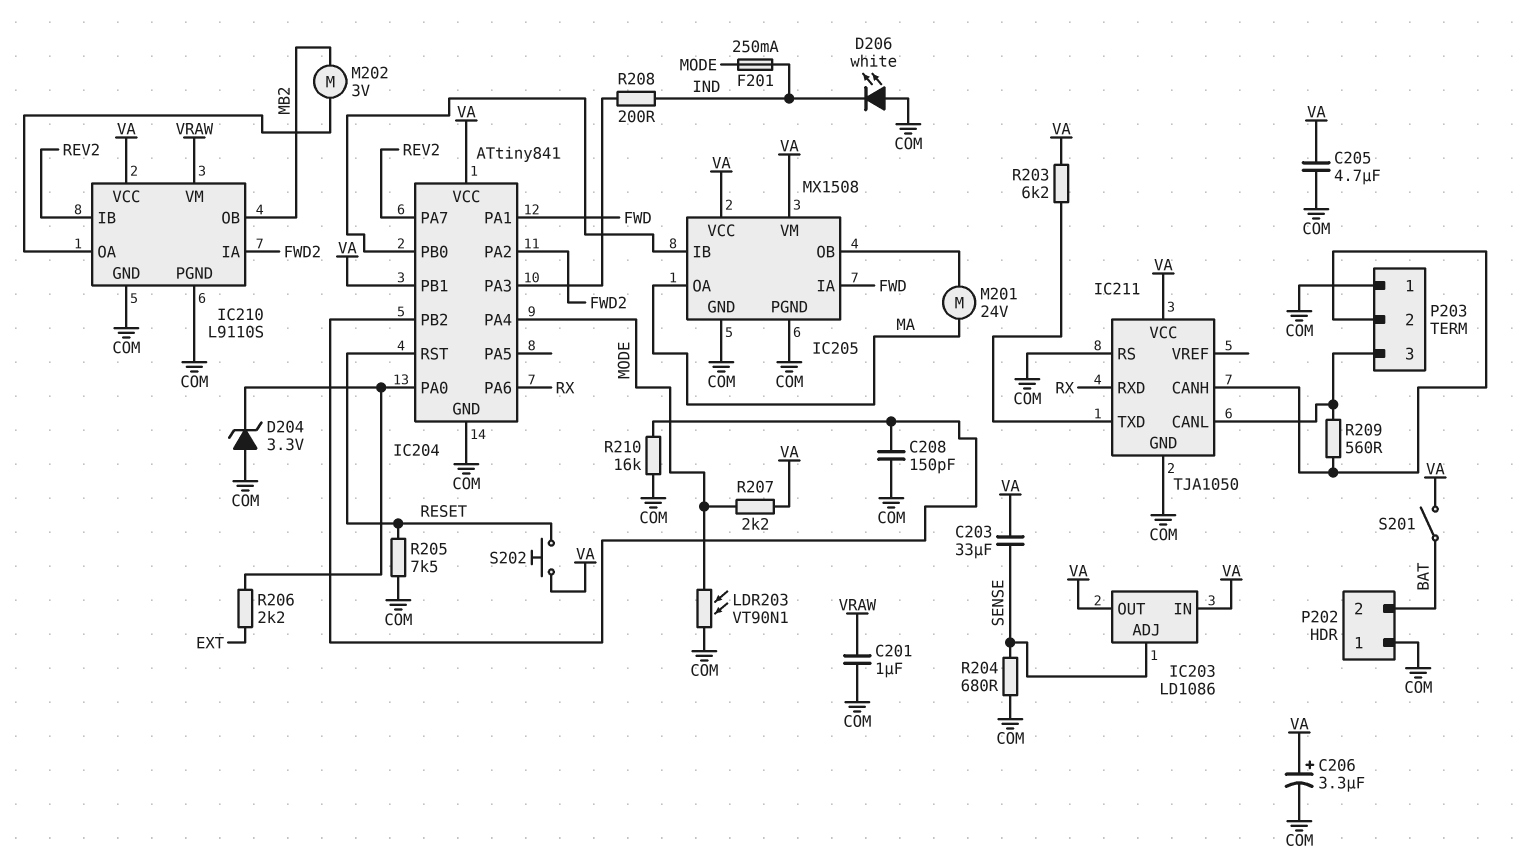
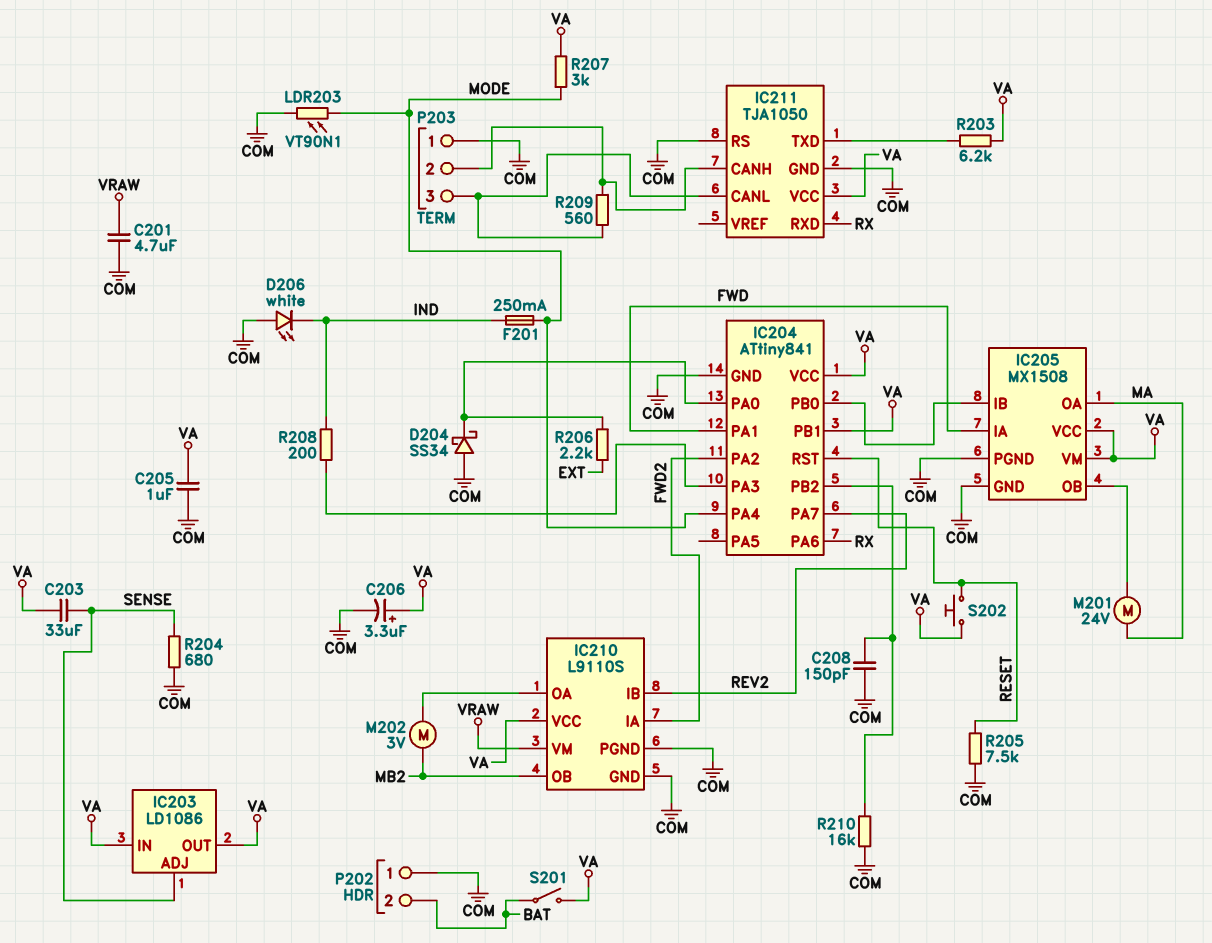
C201: 1uF (COM, VRAW) -> 4.7uF (COM, VRAW)
C205: 4.7uF (COM, VA) -> 1uF (COM, VA)
D204: zener 3.3V (A COM, K IC204/PA0) -> schottky SS34 (A COM, K IC204/PA0)
R207: 2.2k (MODE, VA) -> 3k (MODE, VA)

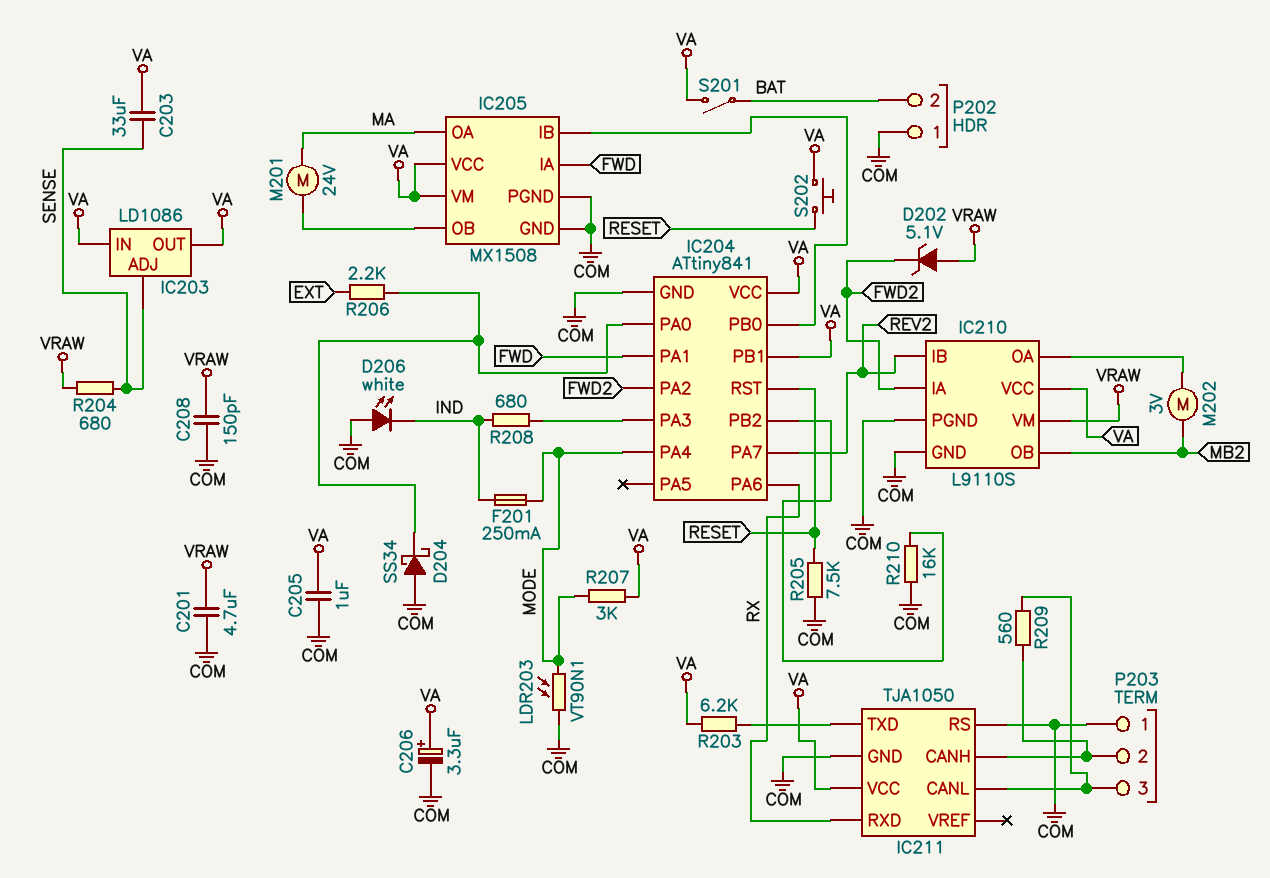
C208: 150pF (COM, IC204/PB2) -> 150pF (COM, VRAW)
D202: none -> zener 5.1V (A VRAW, K FWD2)
R204: 680 (COM, SENSE) -> 680 (SENSE, VRAW)
R208: 200 (IC204/PA3, IND) -> 680 (IC204/PA3, IND)

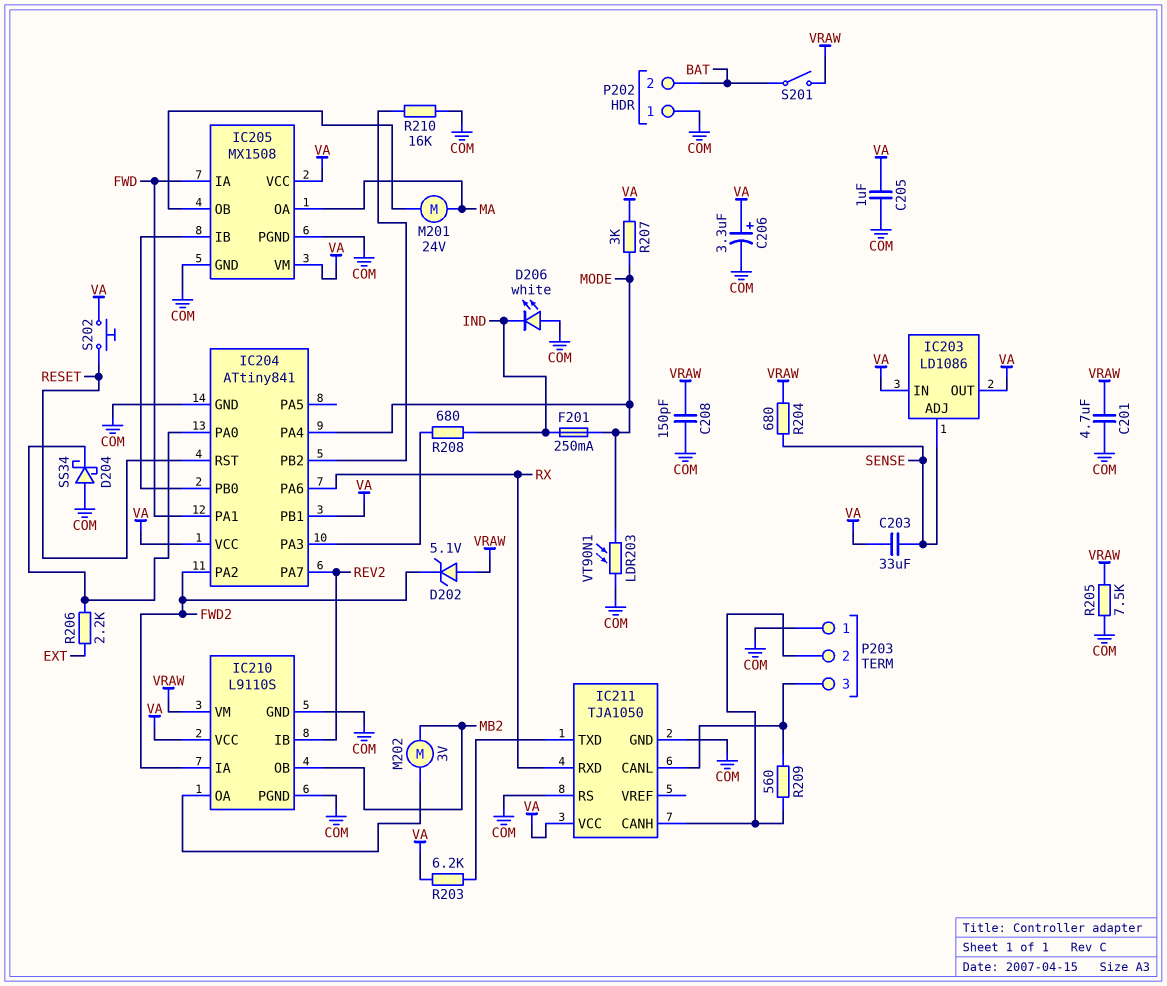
R205: 7.5k (COM, RESET) -> 7.5k (COM, VRAW)
S201: switch (BAT, VA) -> switch (BAT, VRAW)

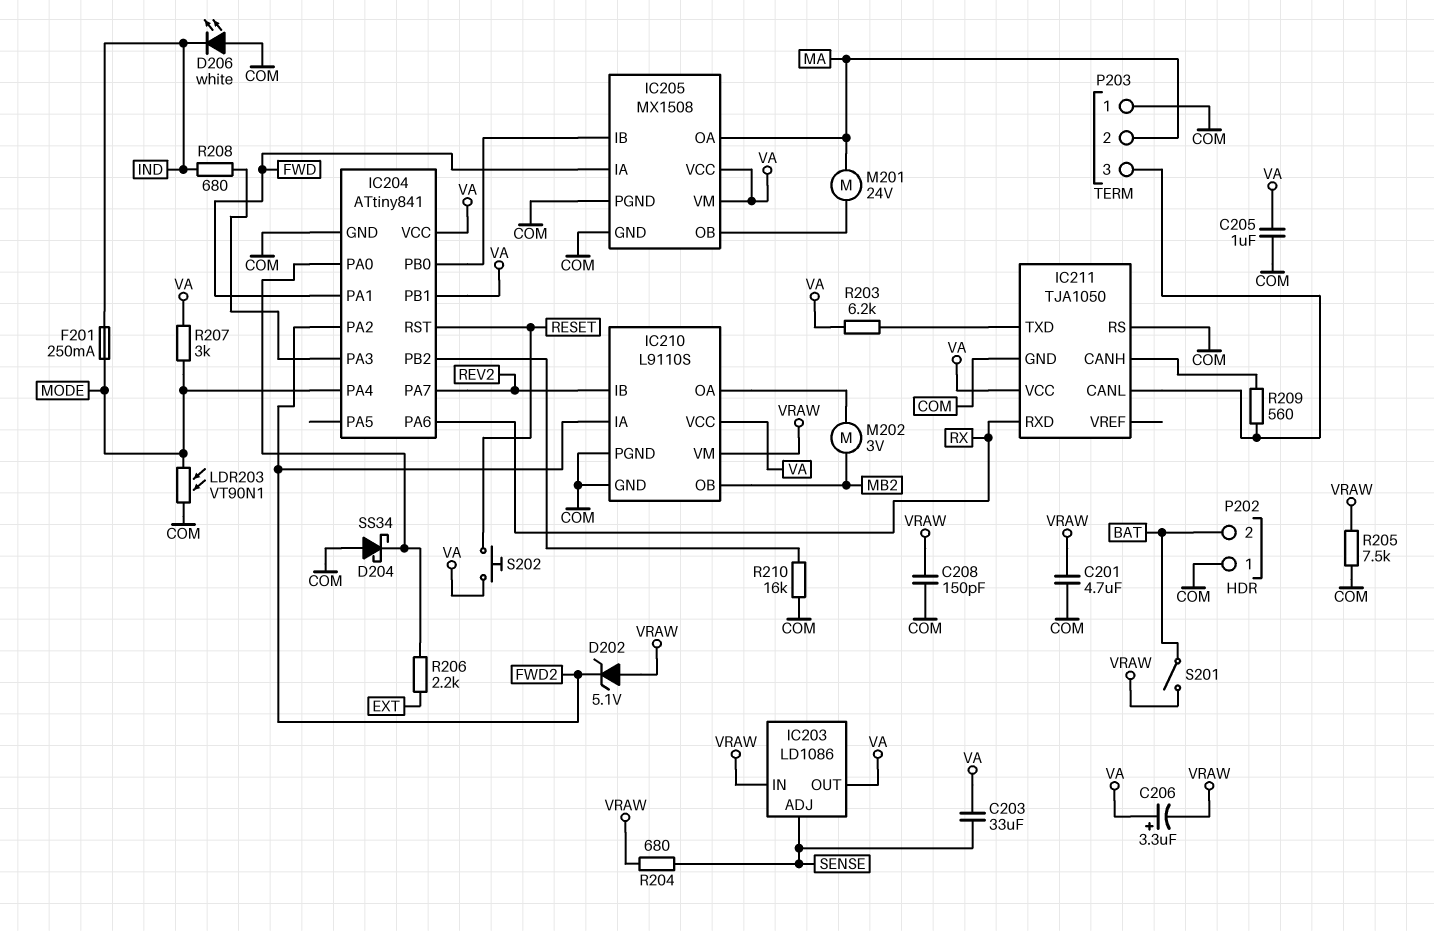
C206: 3.3uF (plus VA, minus COM) -> 3.3uF (plus VA, minus VRAW)
IC203 pin IN: VA -> VRAW
P203 pin 2: IC211/CANH -> MA

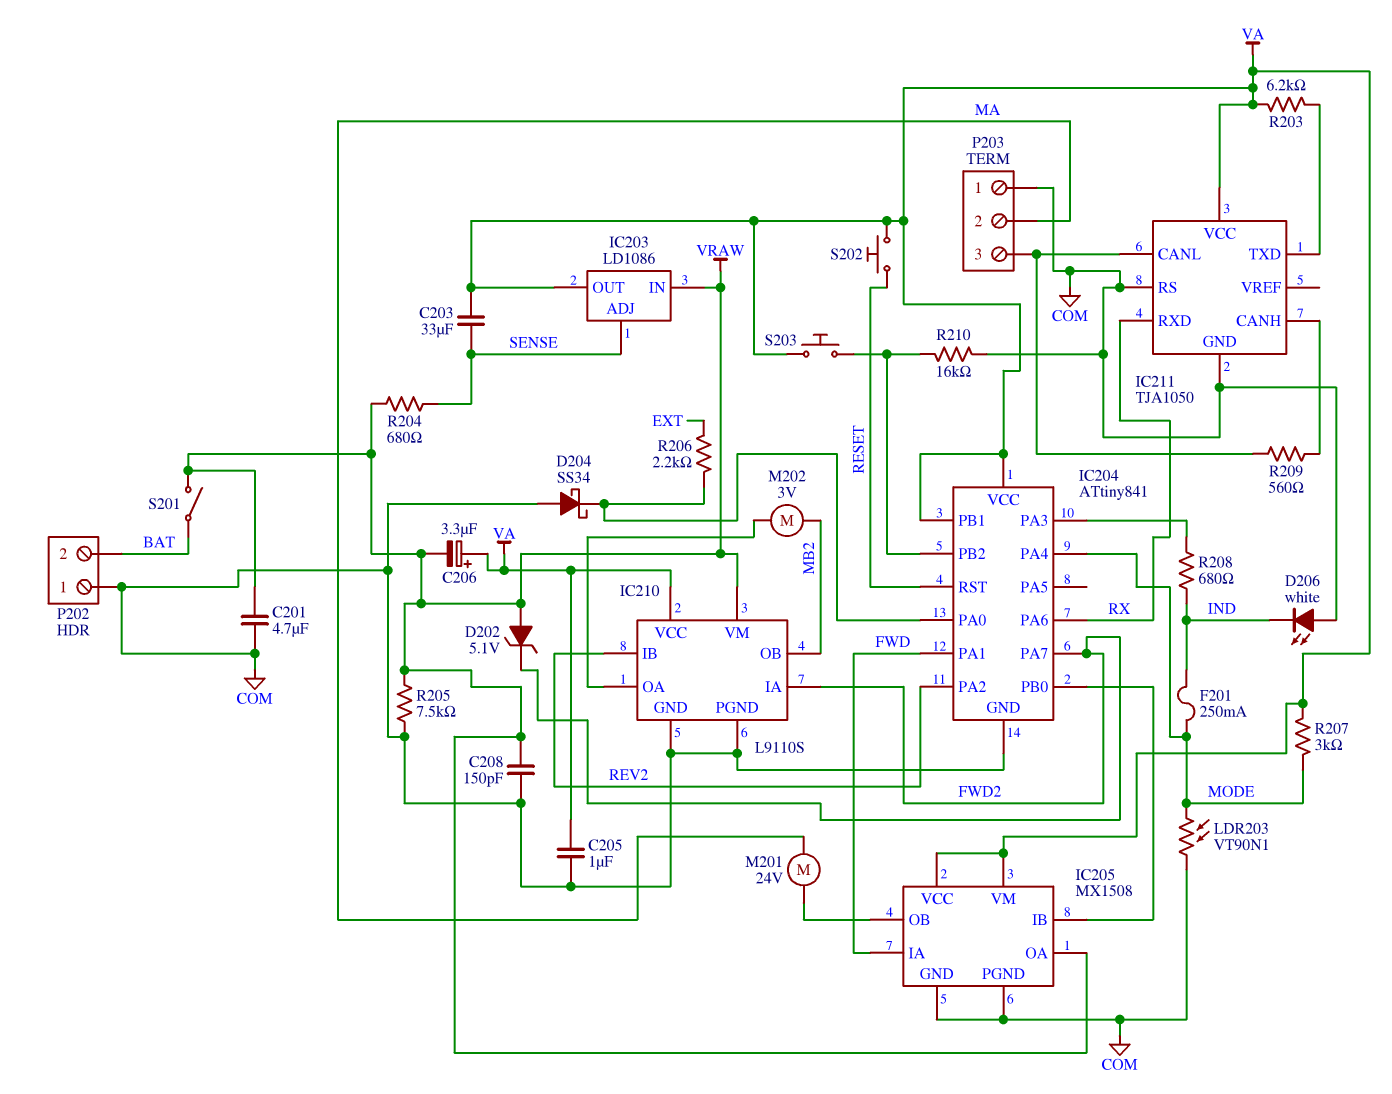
IC204 pin PA2: FWD2 -> REV2
IC204 pin PA7: REV2 -> FWD2
IC205 pin OA: MA -> VRAW
S203: none -> button (IC204/PB2, VA)

